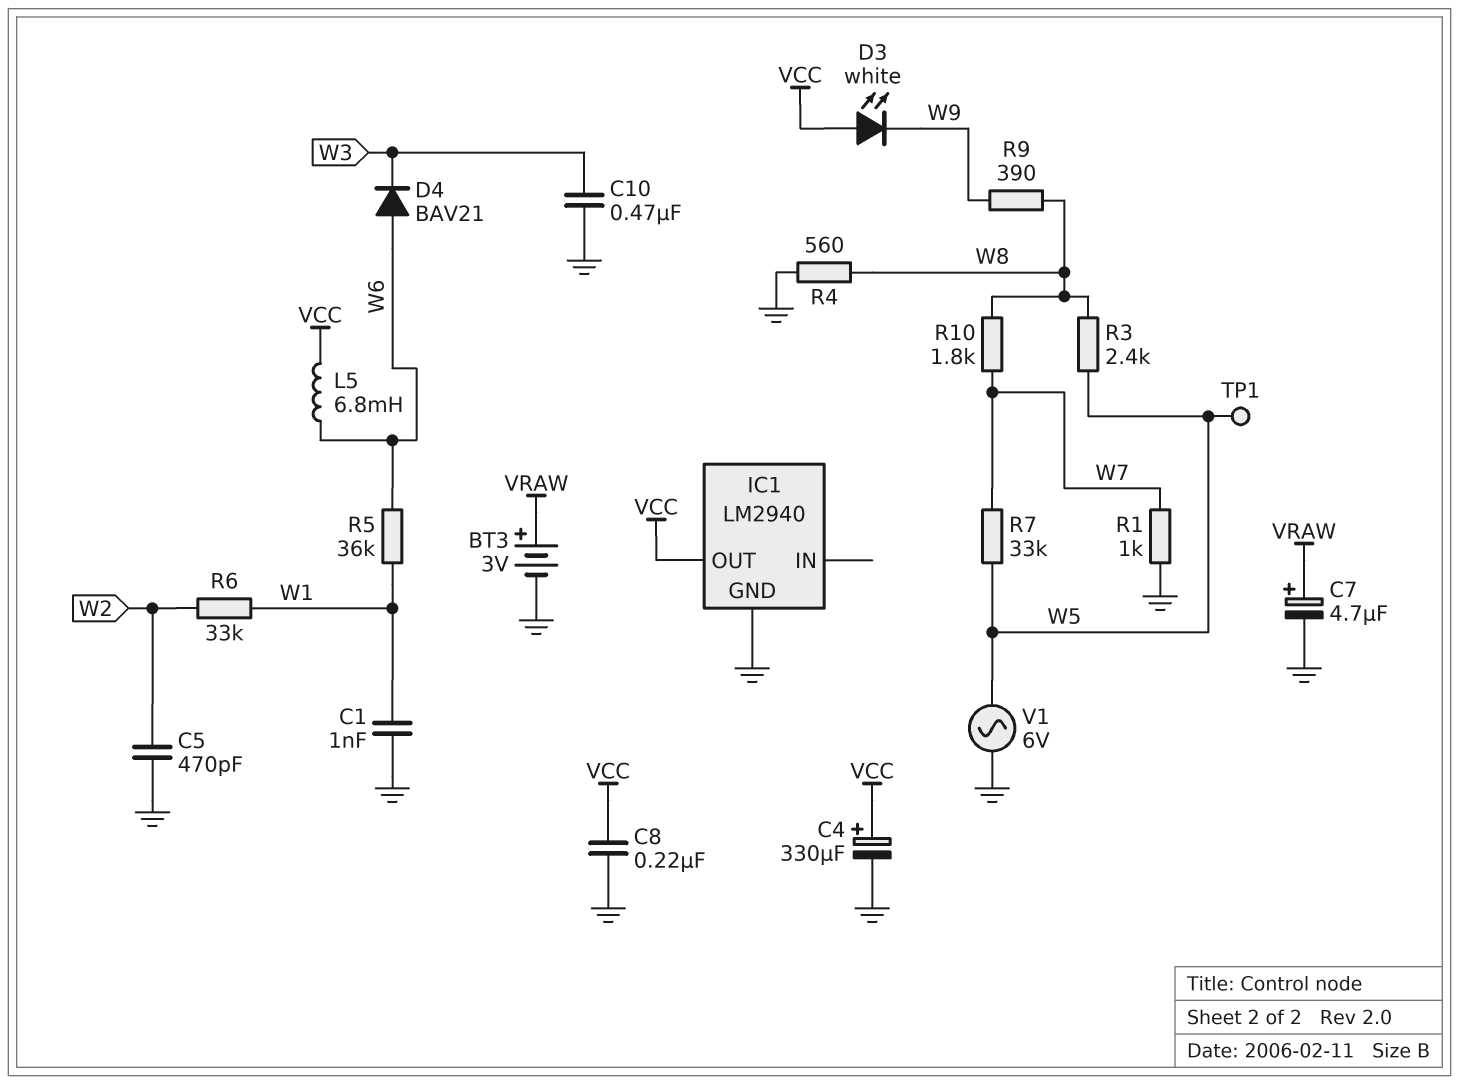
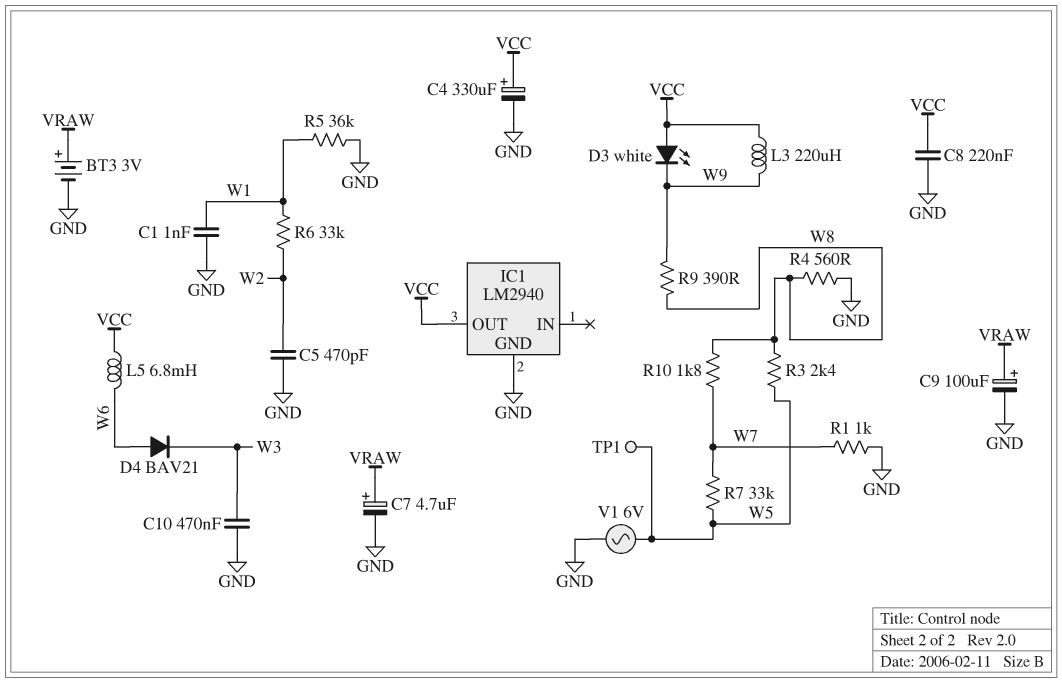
C9: none -> 100uF (plus VRAW, minus GND)
L3: none -> 220uH (VCC, W9)
R5: 36k (W1, W6) -> 36k (GND, W1)

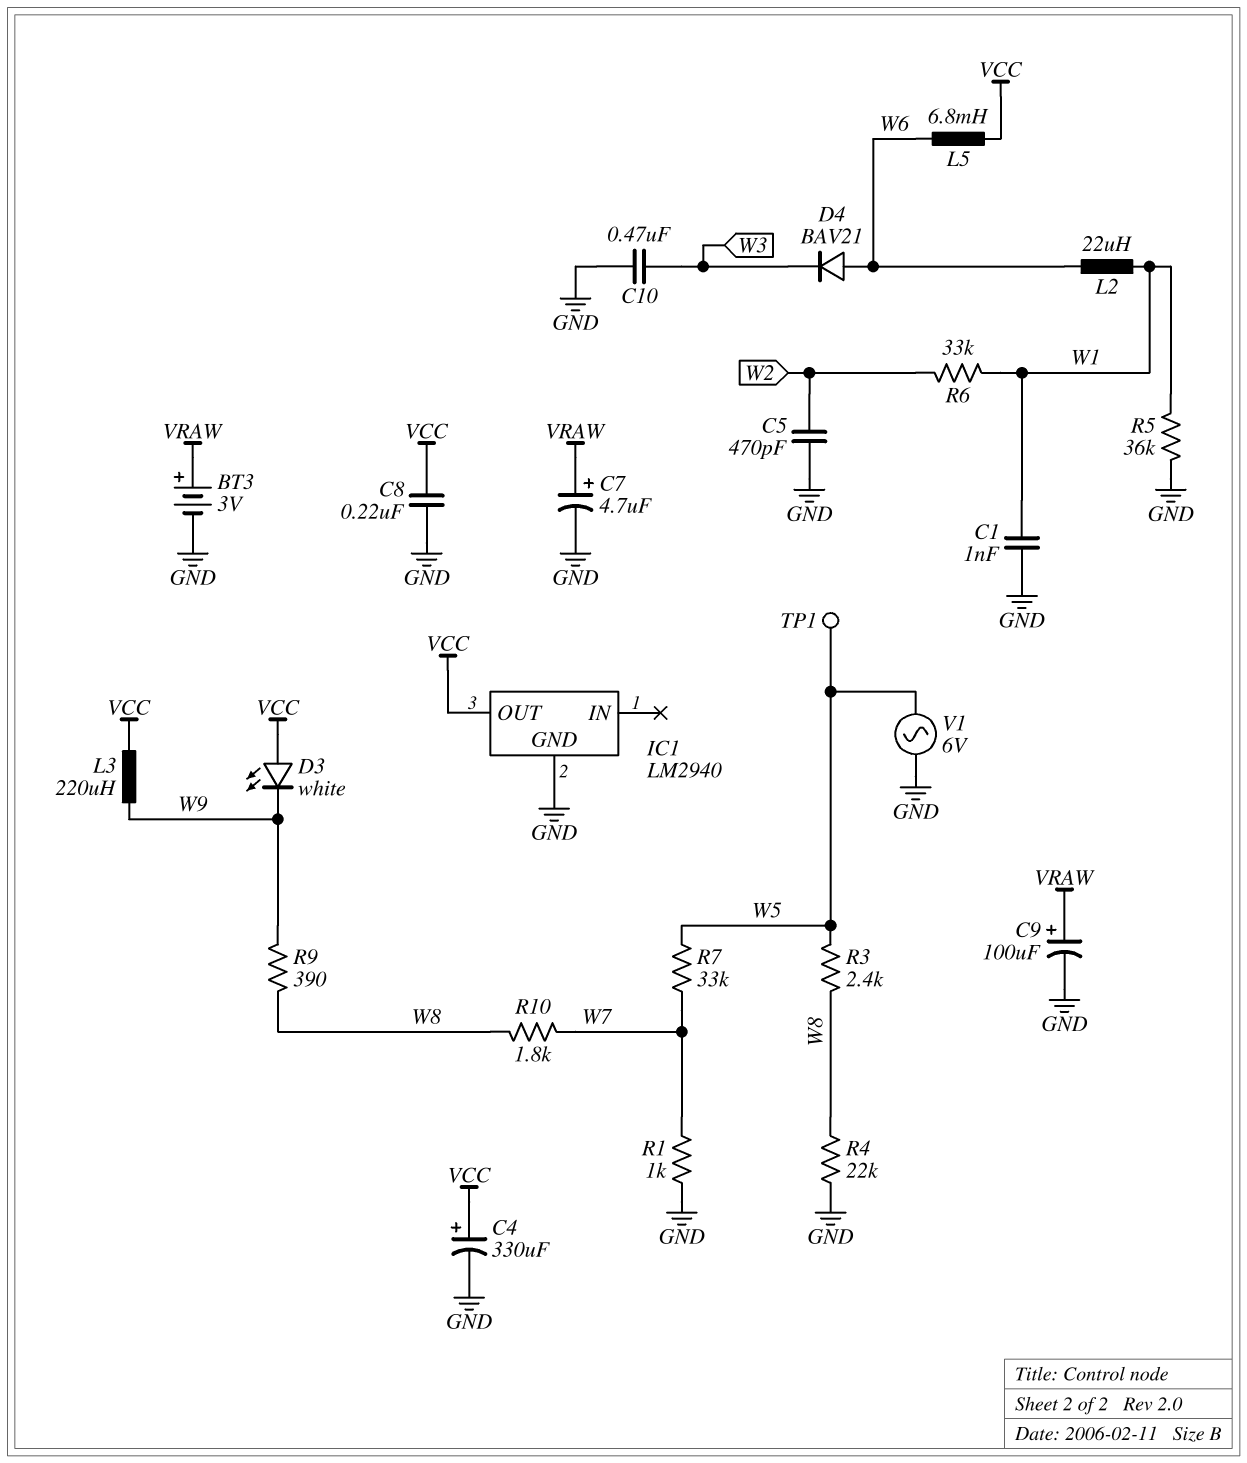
L2: none -> 22uH (W1, W6)
R4: 560 (GND, W8) -> 22k (GND, W8)

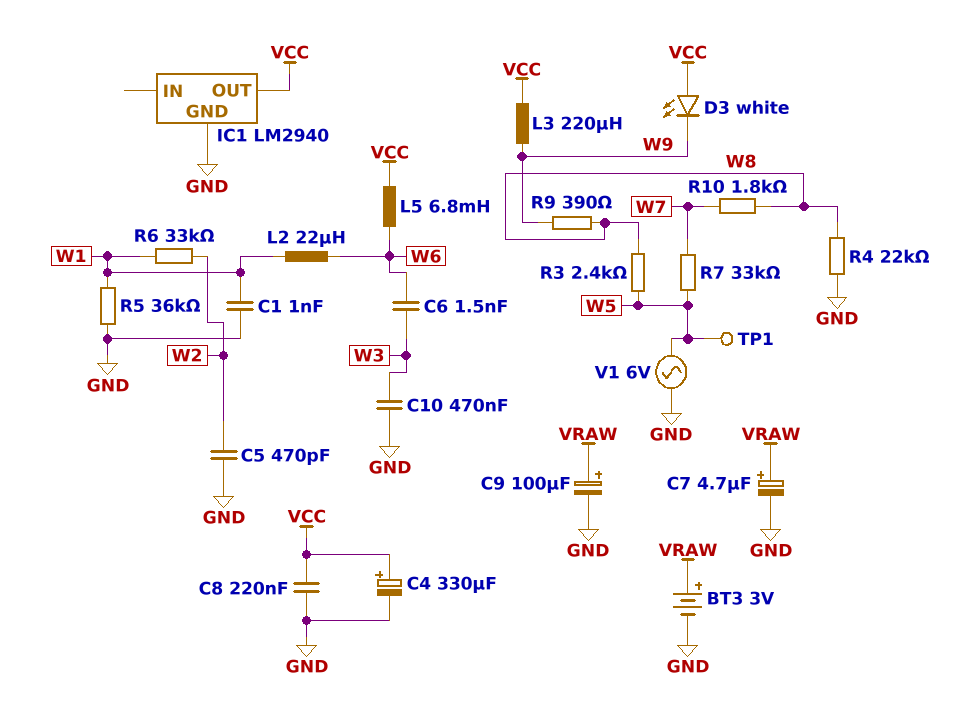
C6: none -> 1.5nF (W3, W6)
D4: diode BAV21 (A W6, K W3) -> none
R1: 1k (GND, W7) -> none

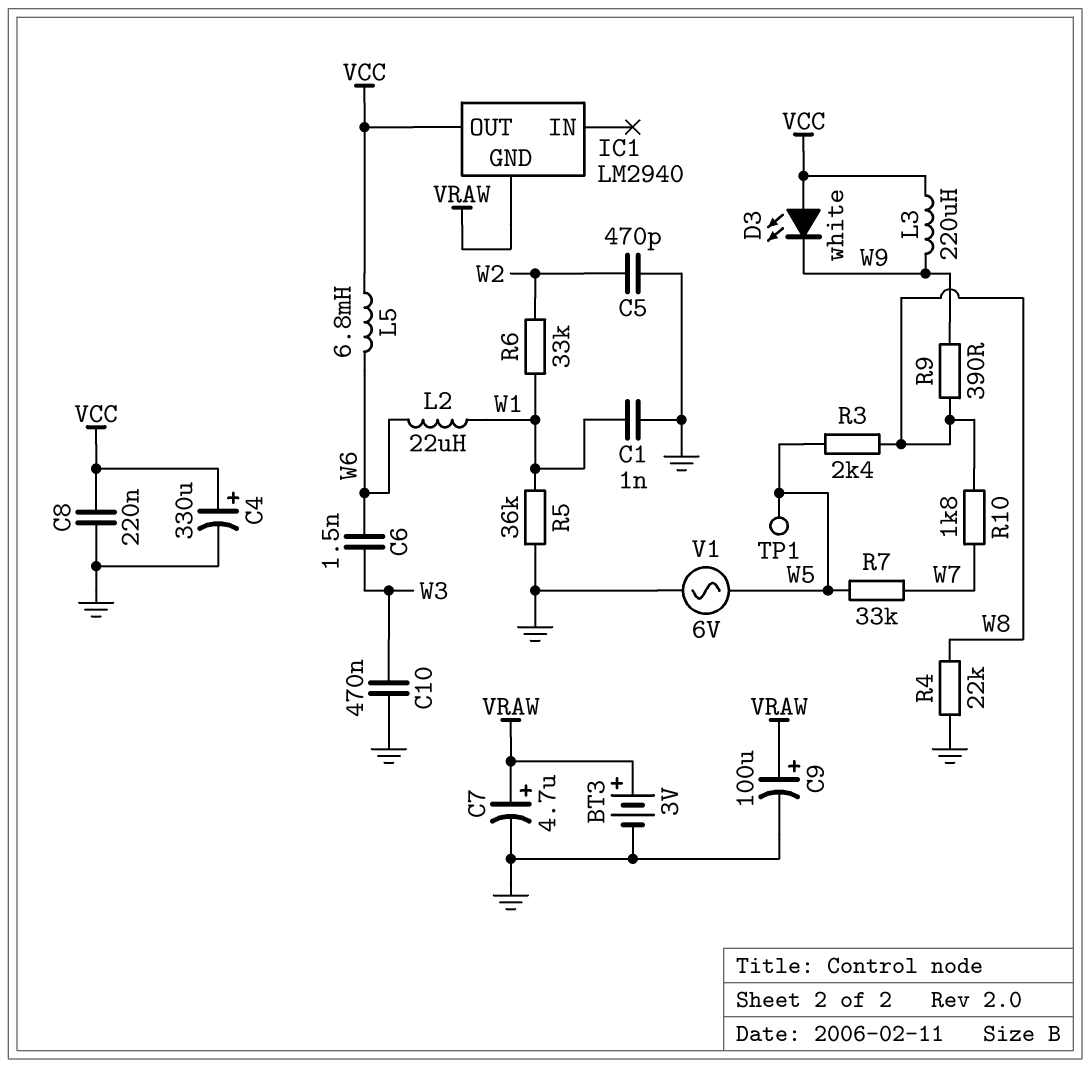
IC1 pin GND: GND -> VRAW

